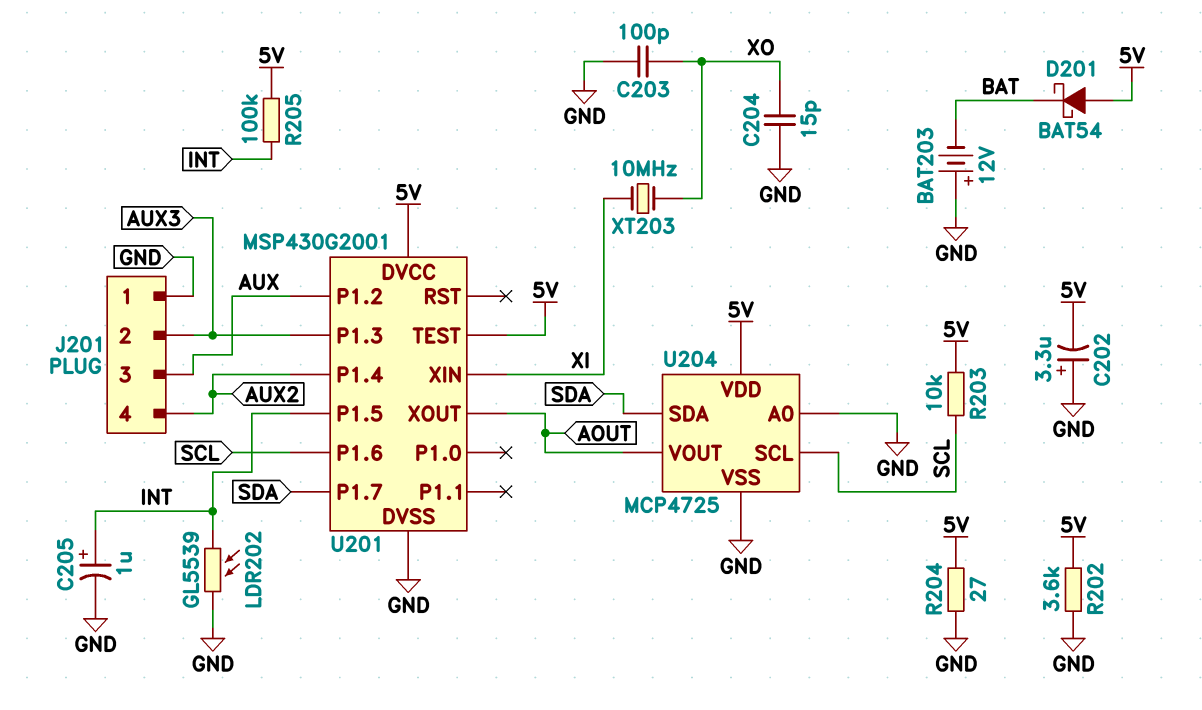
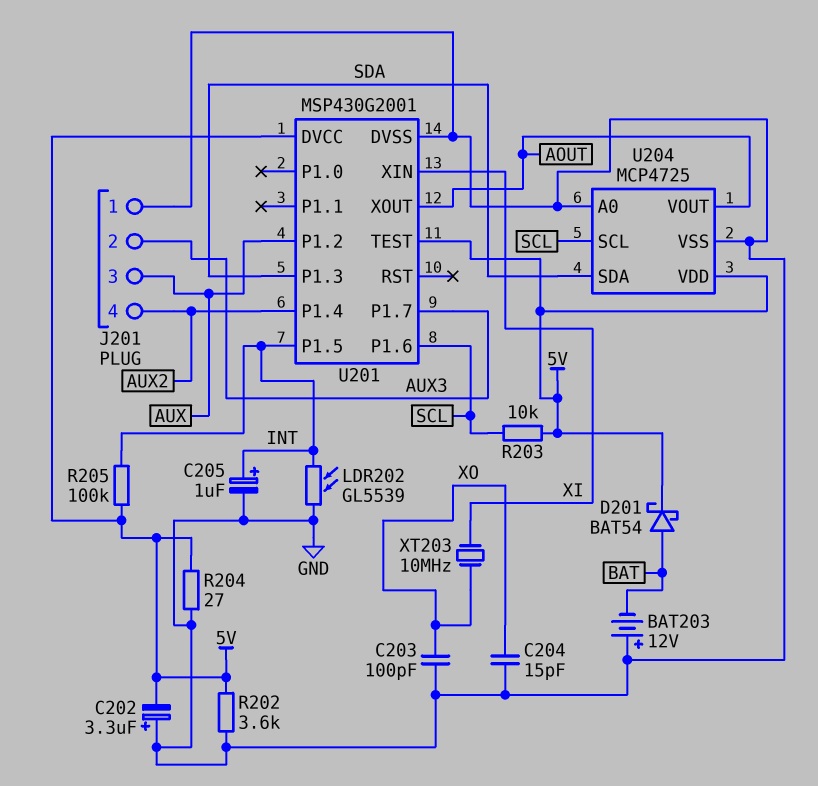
D201: schottky BAT54 (A 5V, K BAT) -> schottky BAT54 (A BAT, K 5V)
U201 pin P1.3: AUX3 -> SDA
U201 pin P1.7: SDA -> AUX3

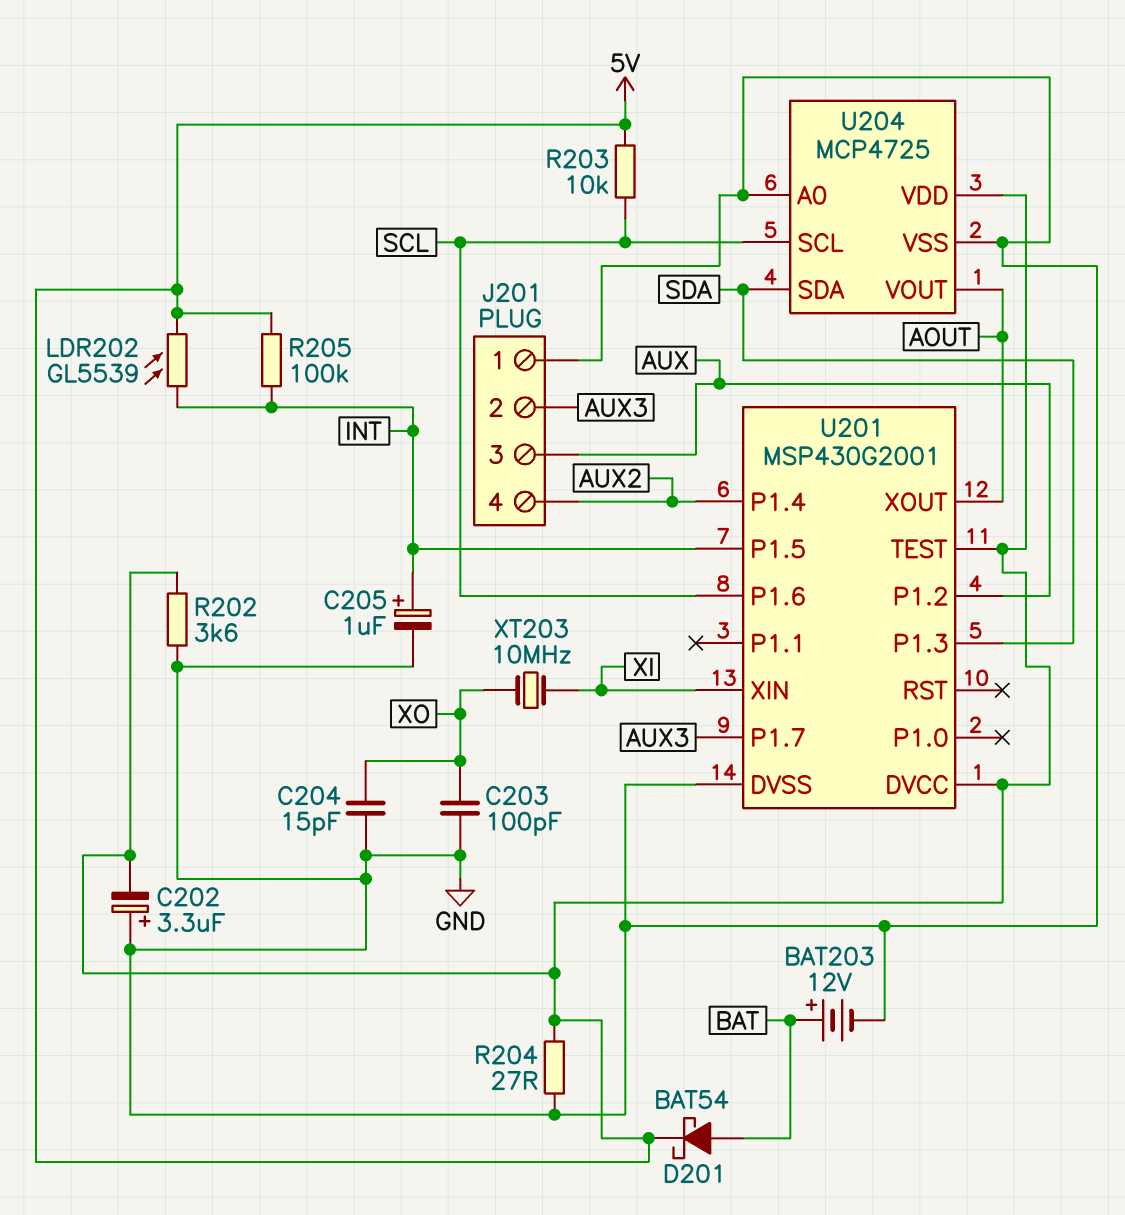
BAT203: 12V (plus GND, minus BAT) -> 12V (plus BAT, minus GND)
LDR202: GL5539 (GND, INT) -> GL5539 (5V, INT)

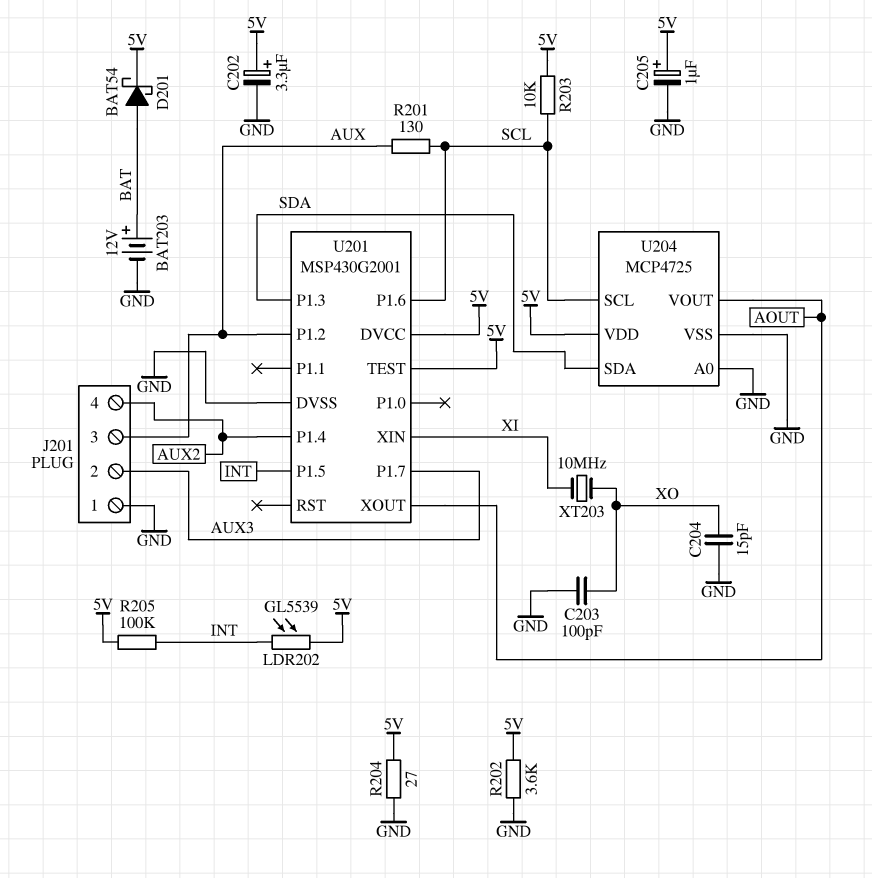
C202: 3.3uF (plus GND, minus 5V) -> 3.3uF (plus 5V, minus GND)
C205: 1uF (plus INT, minus GND) -> 1uF (plus 5V, minus GND)
R201: none -> 130 (AUX, SCL)

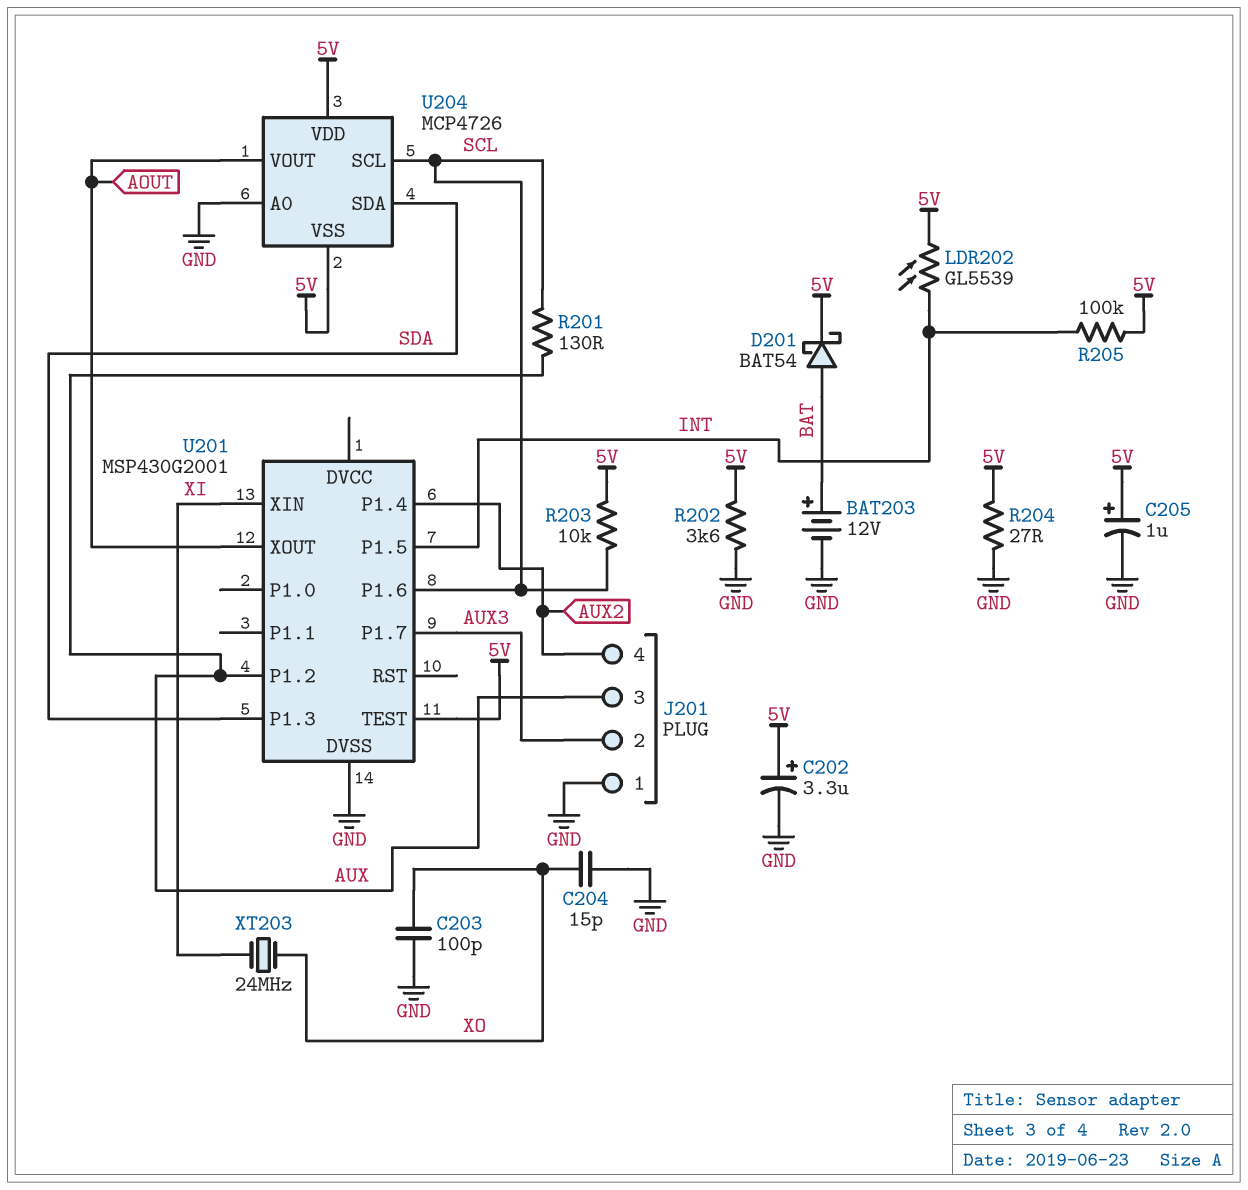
U201 pin DVCC: 5V -> none
U204: MCP4725 -> MCP4726
U204 pin VSS: GND -> 5V
XT203: 10MHz (XI, XO) -> 24MHz (XI, XO)

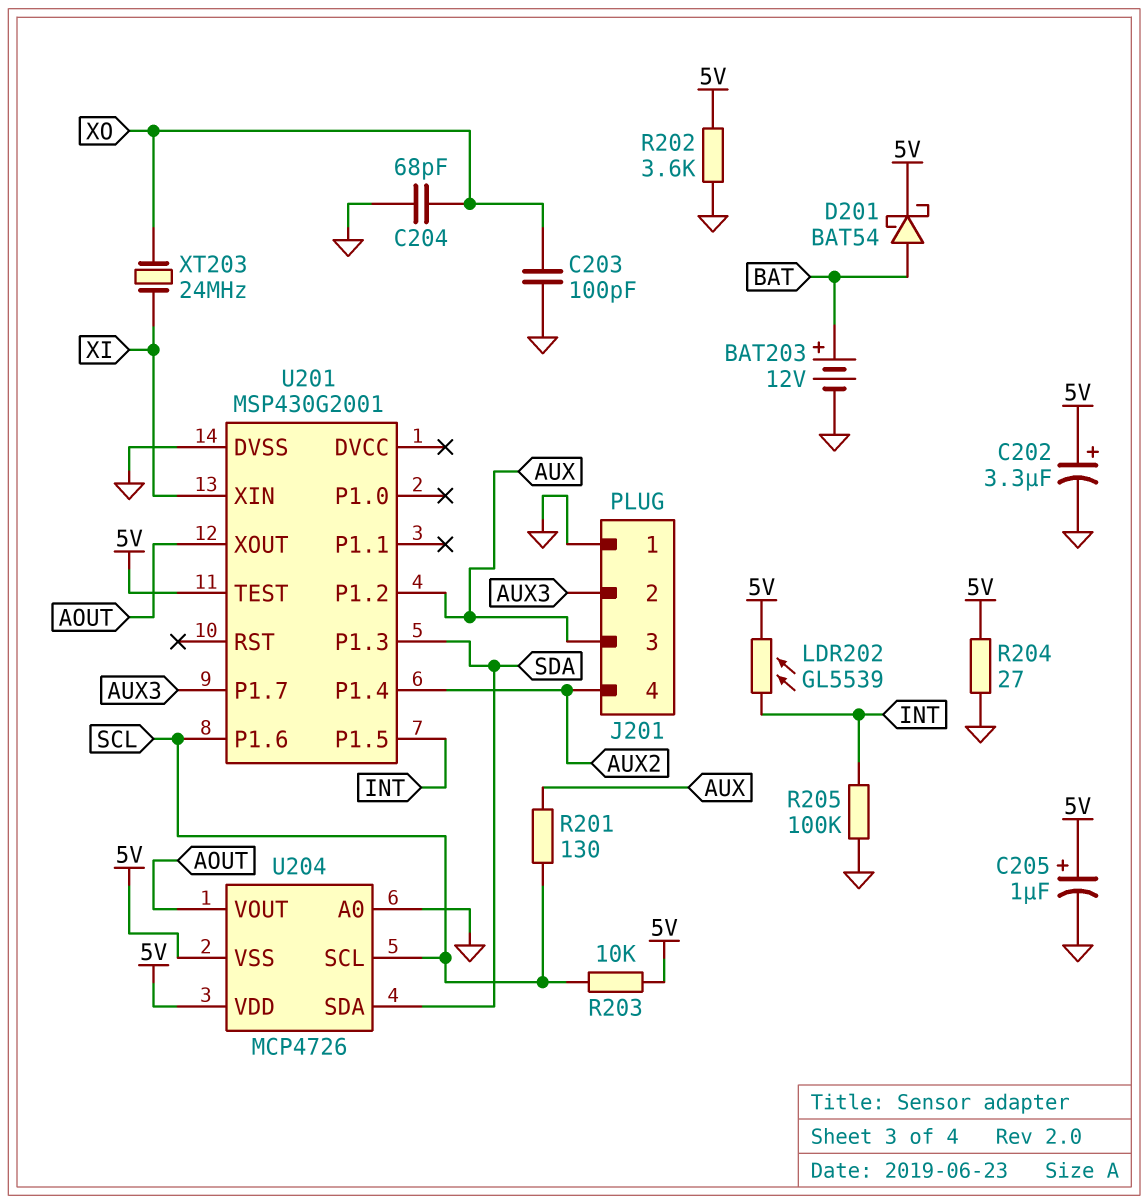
C204: 15pF (GND, XO) -> 68pF (GND, XO)
R205: 100k (5V, INT) -> 100k (GND, INT)

